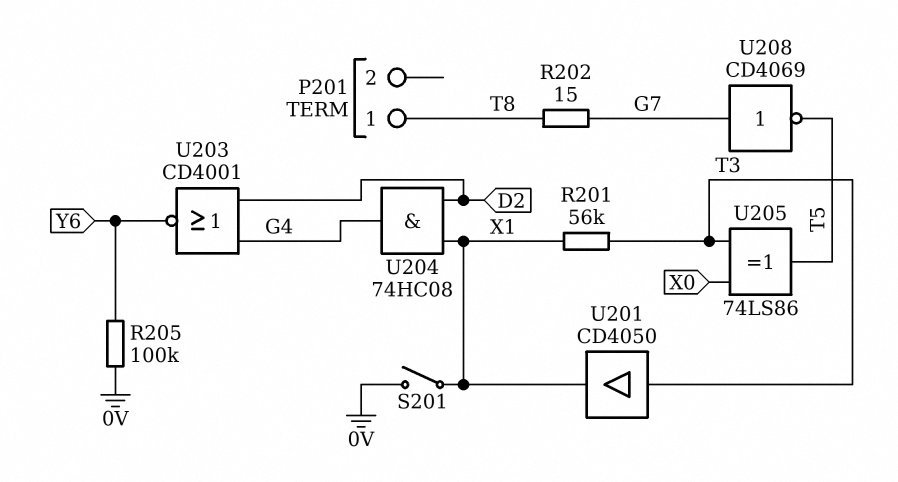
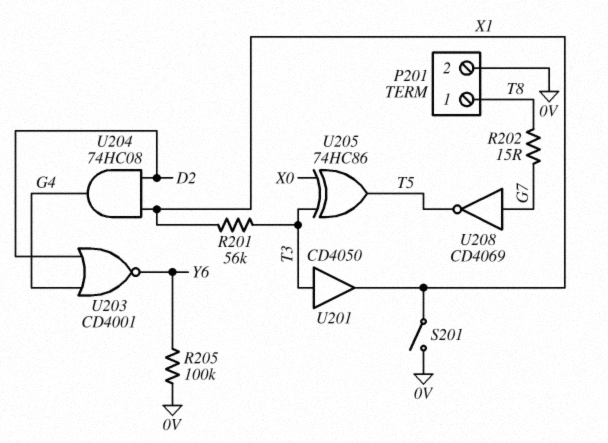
P201 pin 2: none -> 0V
U205: XOR 74LS86 (in T3, in X0, out T5) -> XOR 74HC86 (in T3, in X0, out T5)

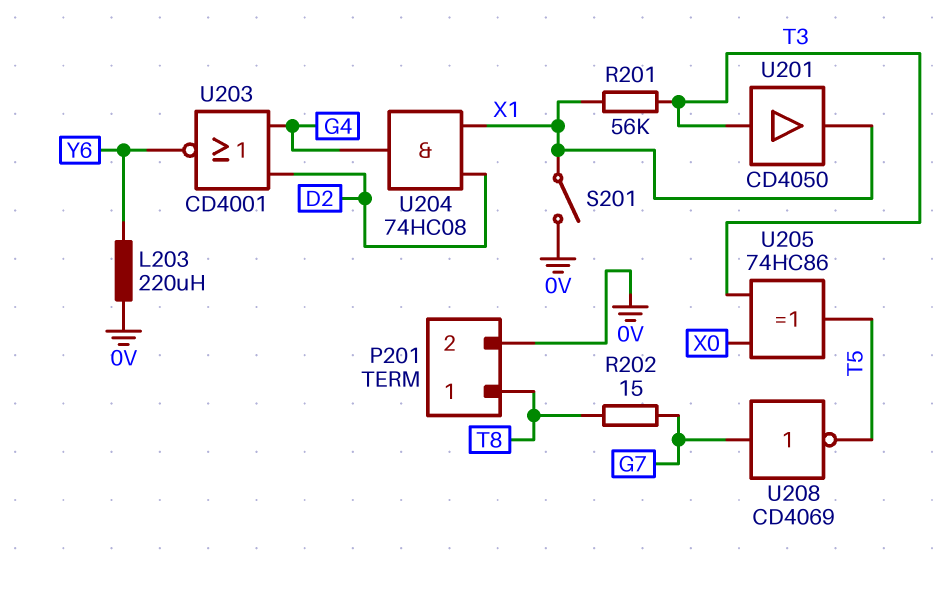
L203: none -> 220uH (0V, Y6)
R205: 100k (0V, Y6) -> none

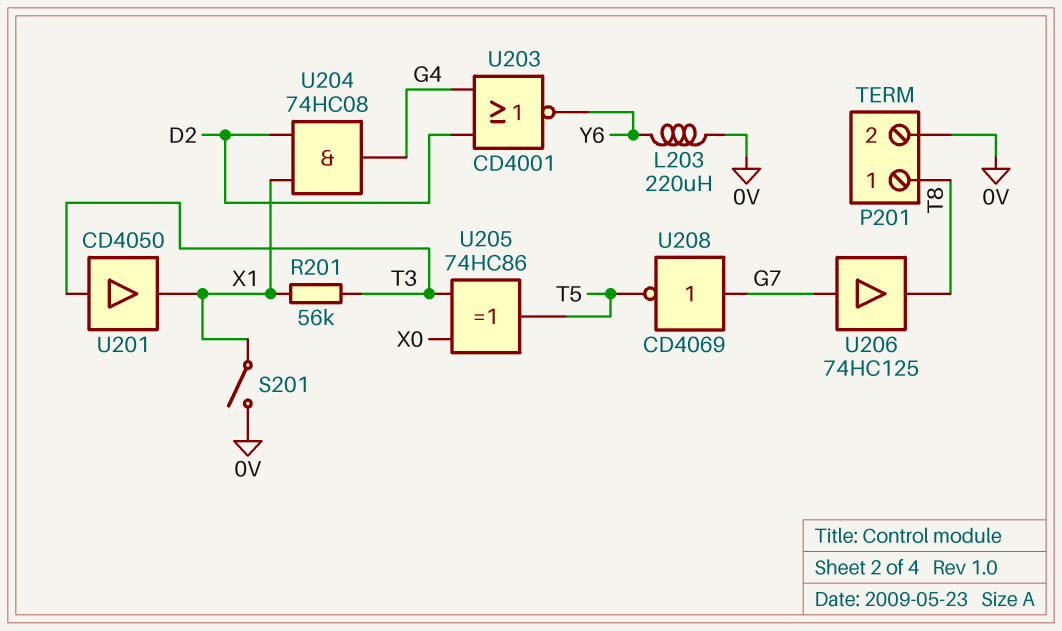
R202: 15 (G7, T8) -> none
U206: none -> buffer 74HC125 (in G7, out T8)

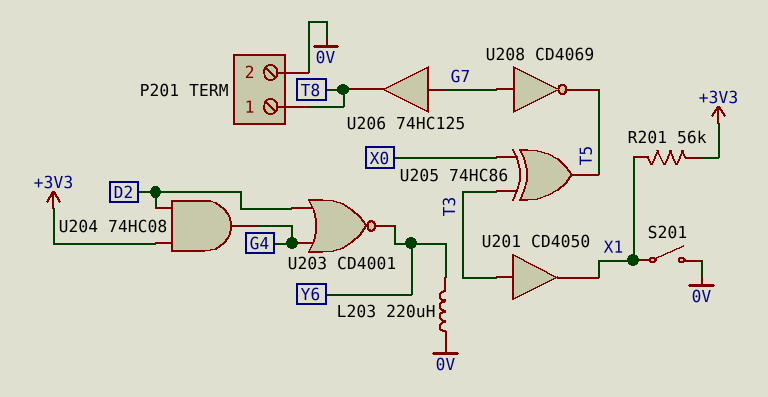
R201: 56k (T3, X1) -> 56k (+3V3, X1)
U204: AND 74HC08 (in D2, in X1, out G4) -> AND 74HC08 (in +3V3, in D2, out G4)

